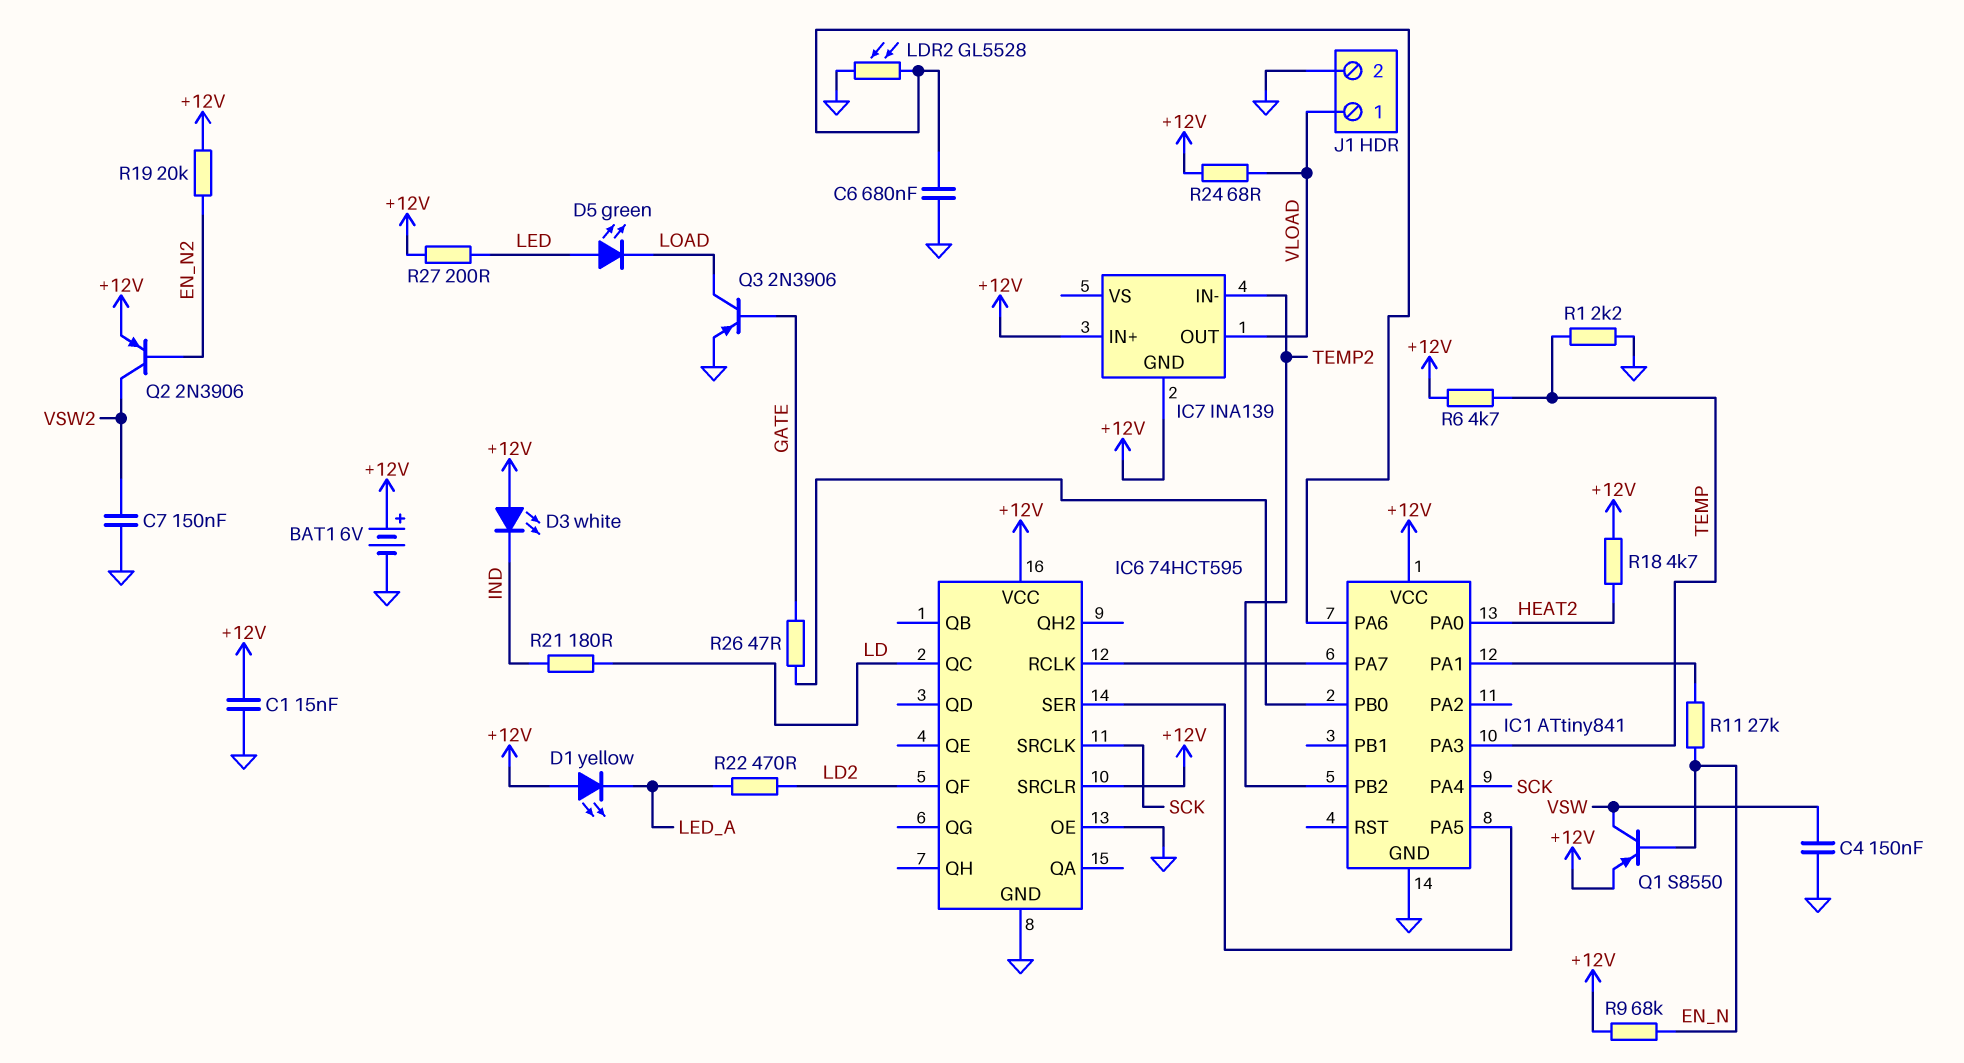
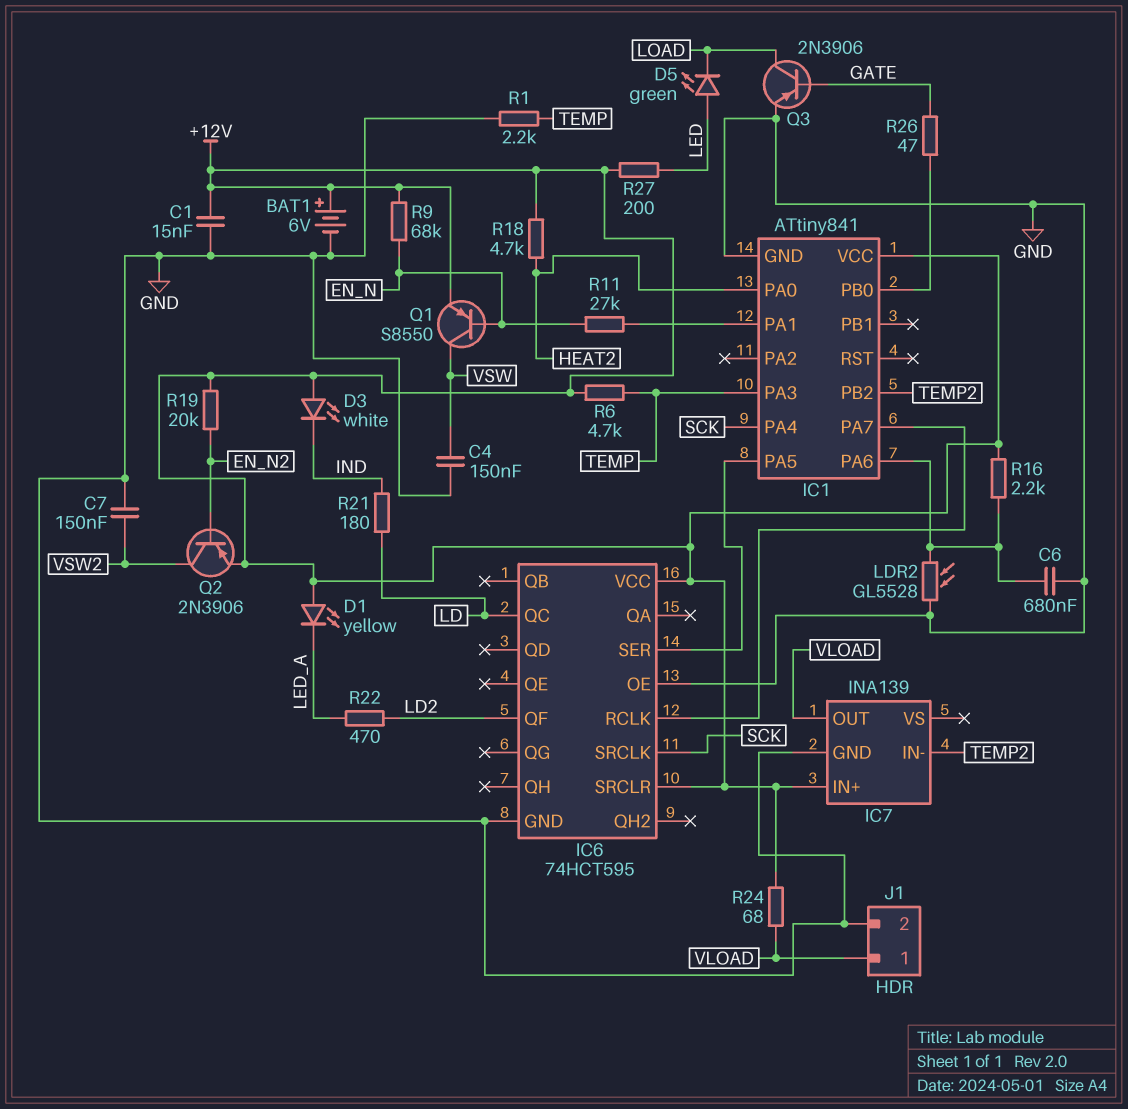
IC7 pin GND: +12V -> GND
R16: none -> 2.2k (+12V, IC1/PA6)

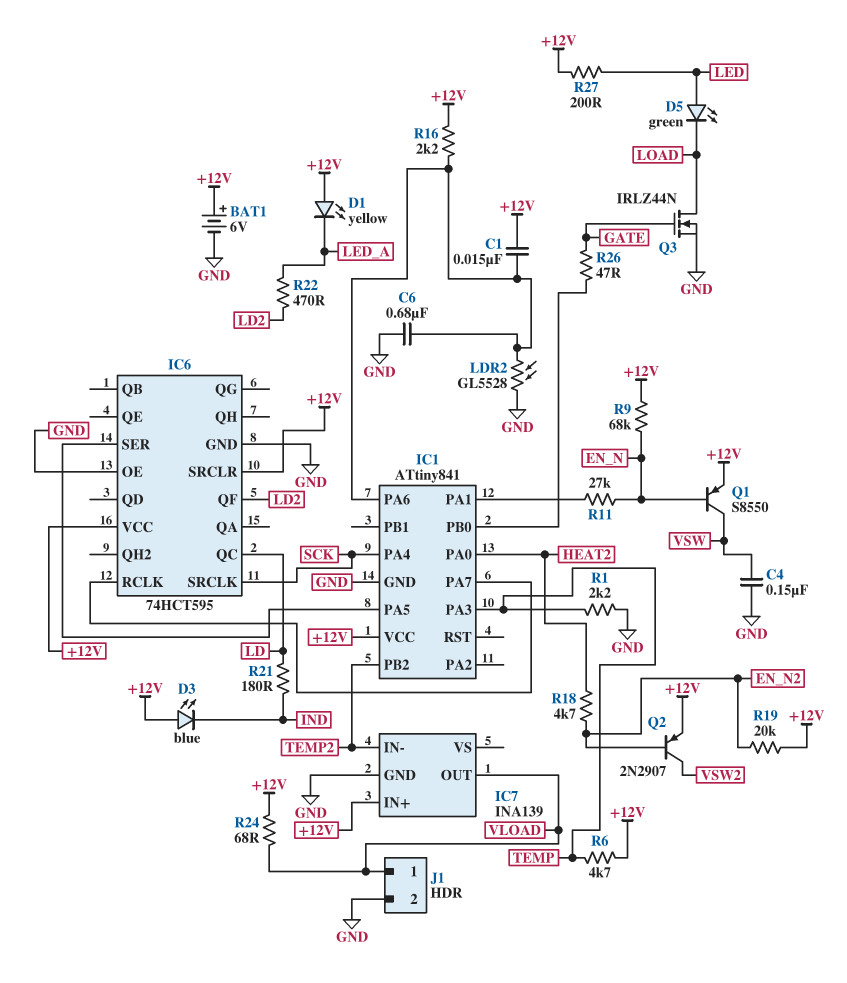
C1: 15nF (+12V, GND) -> 15nF (+12V, IC1/PA6)
C7: 150nF (GND, VSW2) -> none
D3: LED white (A +12V, K IND) -> LED blue (A +12V, K IND)
Q2: PNP 2N3906 (B EN_N2, C VSW2, E +12V) -> PNP 2N2907 (B EN_N2, C VSW2, E +12V)
Q3: PNP 2N3906 (B GATE, C LOAD, E GND) -> NMOS IRLZ44N (G GATE, D LOAD, S GND)
R18: 4.7k (+12V, HEAT2) -> 4.7k (EN_N2, HEAT2)

